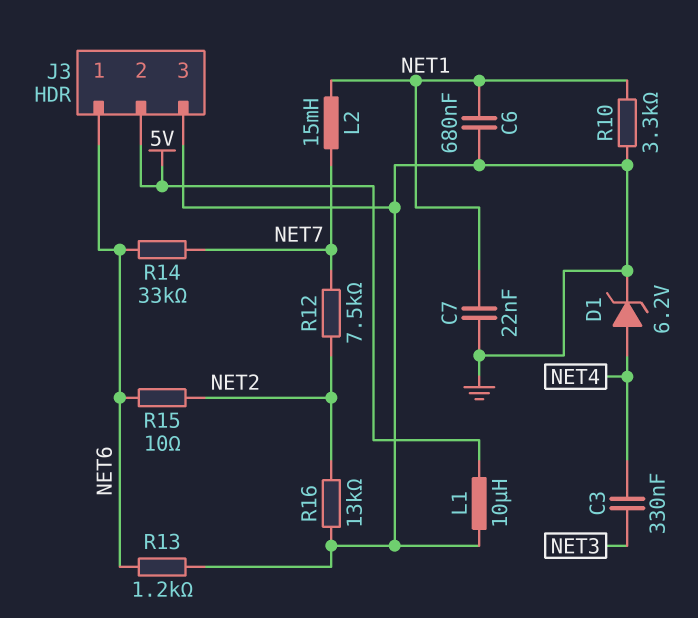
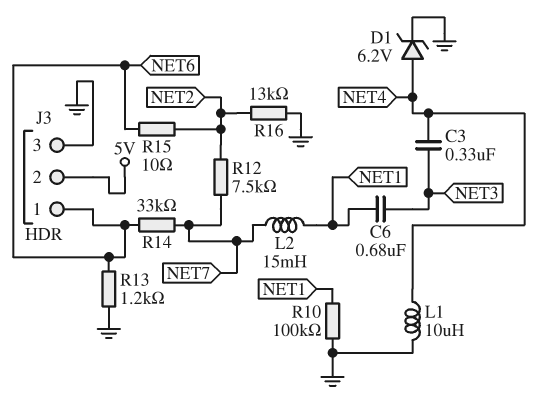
C6: 680nF (GND, NET1) -> 680nF (NET1, NET3)
C7: 22nF (GND, NET1) -> none
L1: 10uH (5V, GND) -> 10uH (GND, NET4)
R10: 3.3k (GND, NET1) -> 100k (GND, NET1)

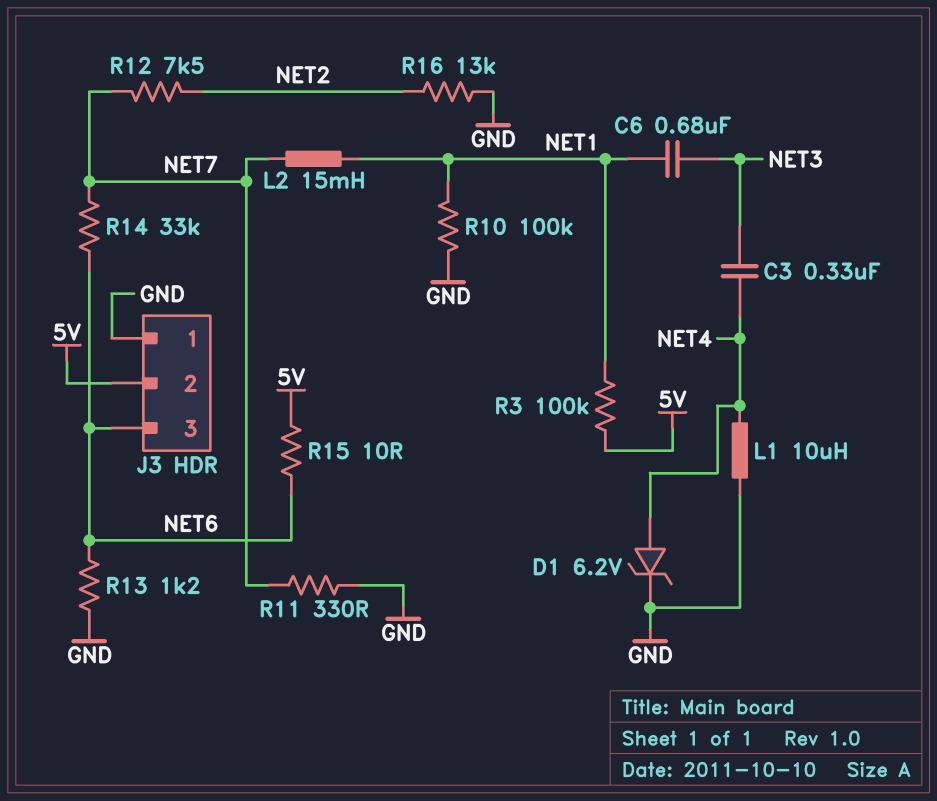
J3 pin 1: NET6 -> GND
J3 pin 3: GND -> NET6
R3: none -> 100k (5V, NET1)
R11: none -> 330 (GND, NET7)
R15: 10 (NET2, NET6) -> 10 (5V, NET6)

